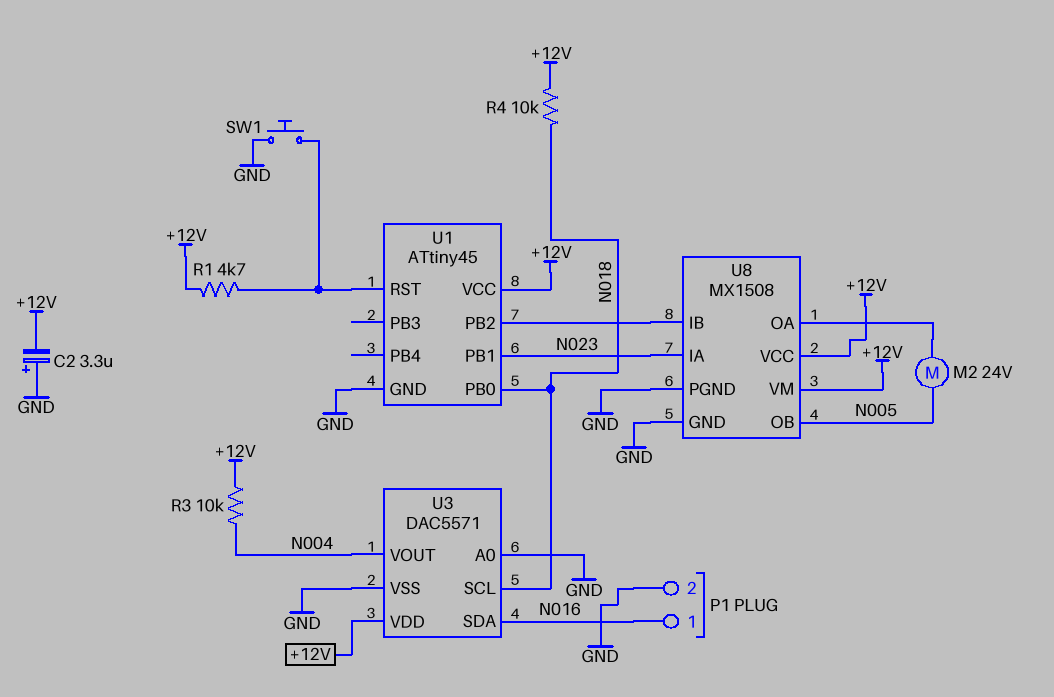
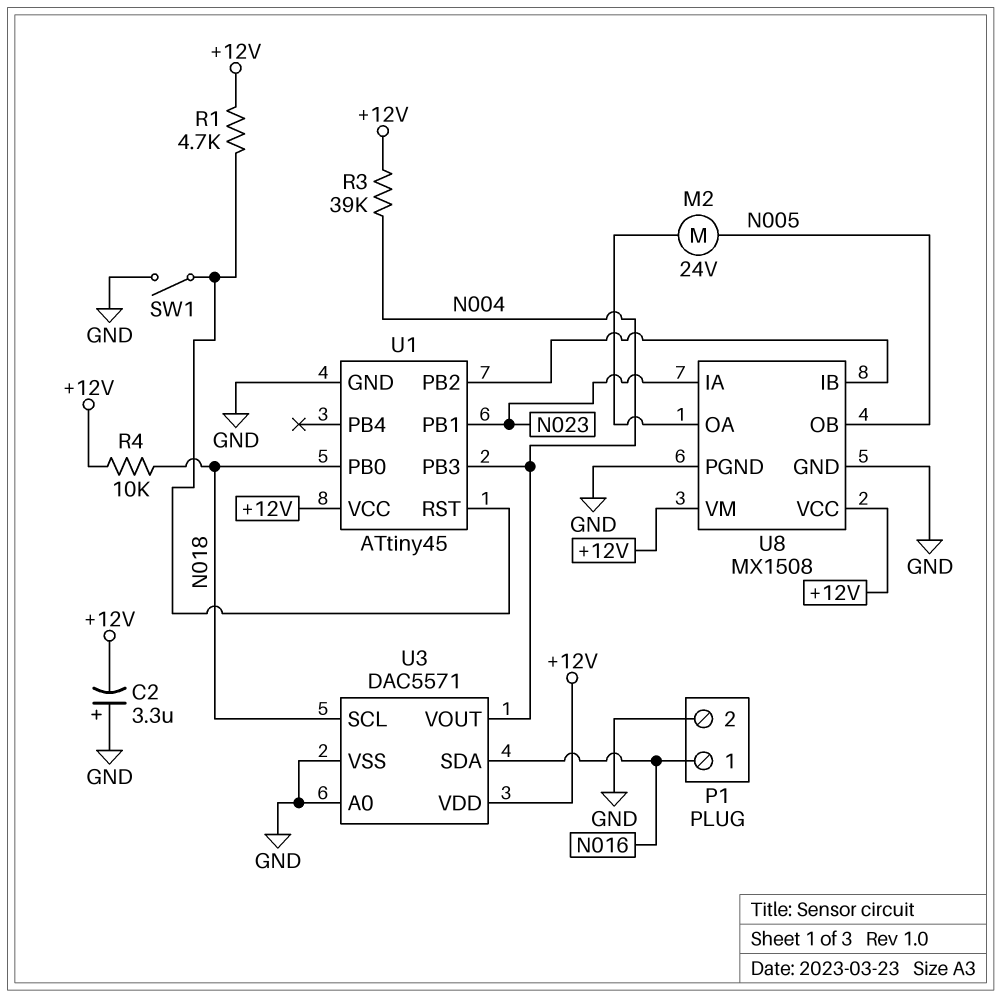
R3: 10k (+12V, N004) -> 39k (+12V, N004)
SW1: button (GND, U1/RST) -> switch (GND, U1/RST)
U1 pin PB3: none -> N004

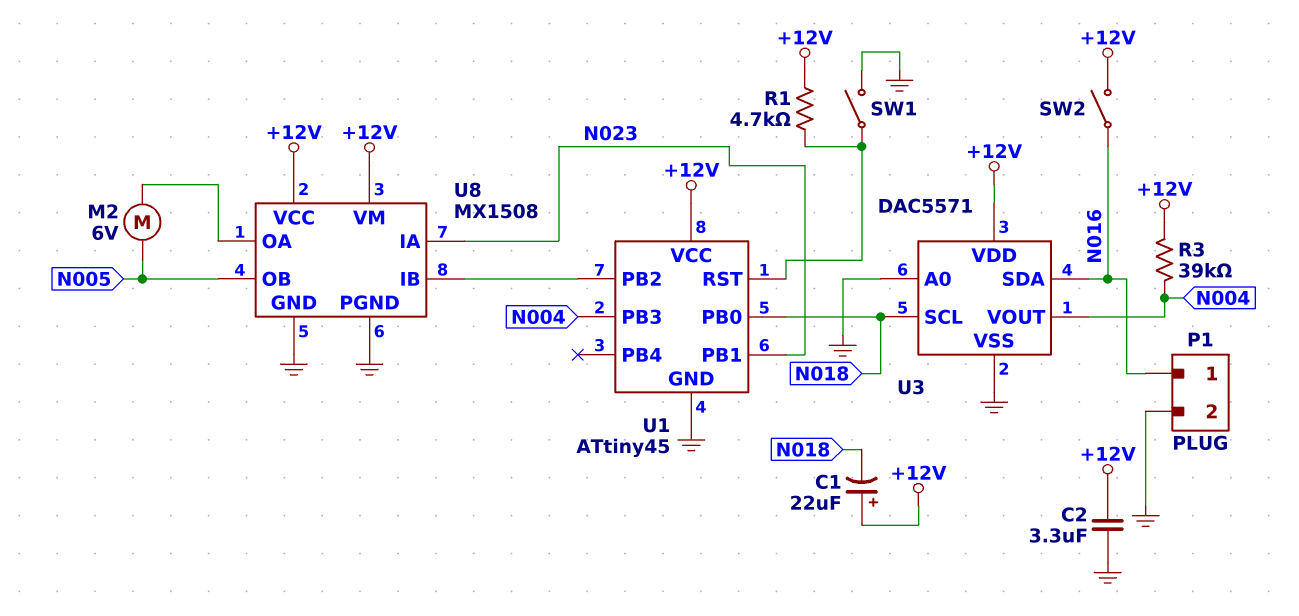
C1: none -> 22uF (plus +12V, minus N018)
C2: 3.3uF (plus GND, minus +12V) -> 3.3uF (+12V, GND)
M2: motor 24V (N005, U8/OA) -> motor 6V (N005, U8/OA)
R4: 10k (+12V, N018) -> none
SW2: none -> switch (+12V, N016)

